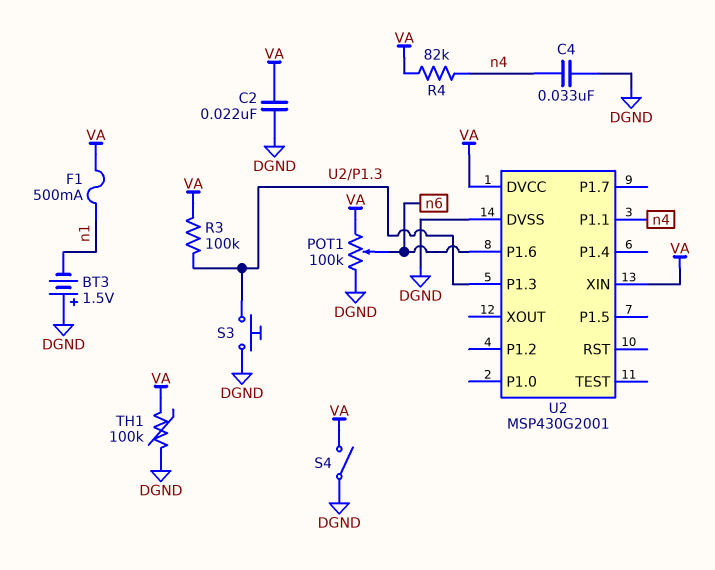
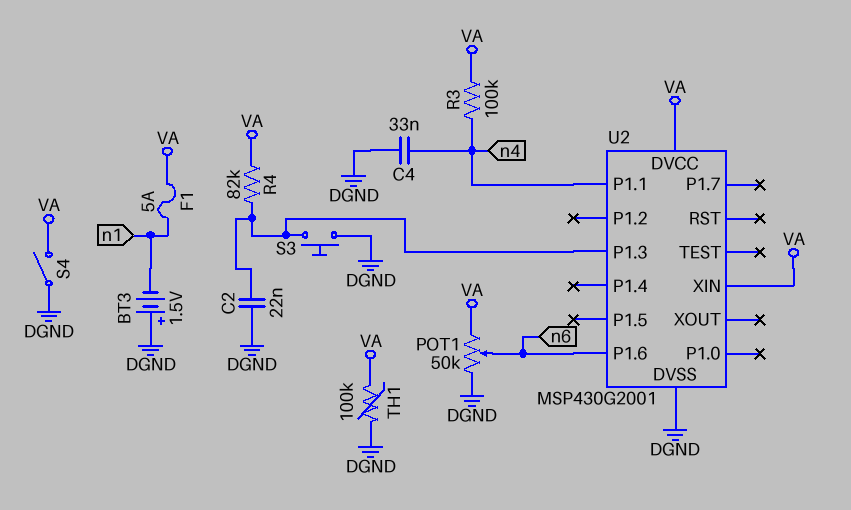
C2: 22nF (DGND, VA) -> 22nF (DGND, U2/P1.3)
F1: 500mA (VA, n1) -> 5A (VA, n1)
POT1: 100k (DGND, VA, wiper n6) -> 50k (DGND, VA, wiper n6)
R3: 100k (U2/P1.3, VA) -> 100k (VA, n4)
R4: 82k (VA, n4) -> 82k (U2/P1.3, VA)

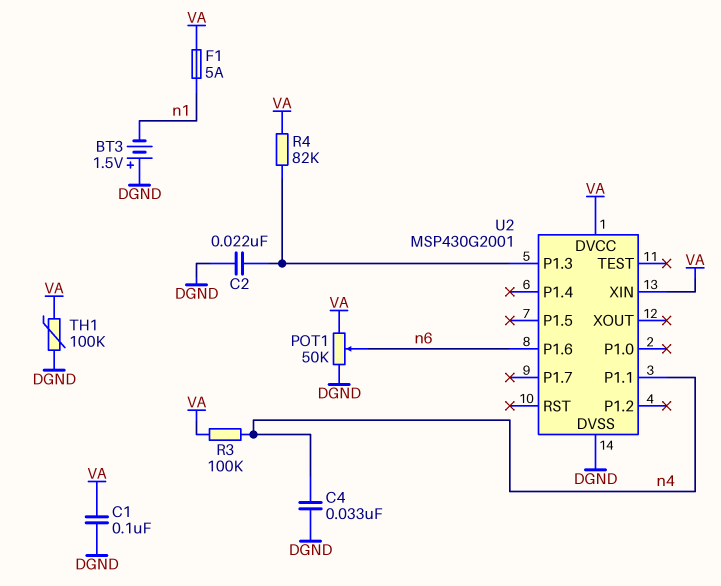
C1: none -> 100nF (DGND, VA)
S3: button (DGND, U2/P1.3) -> none
S4: switch (DGND, VA) -> none

